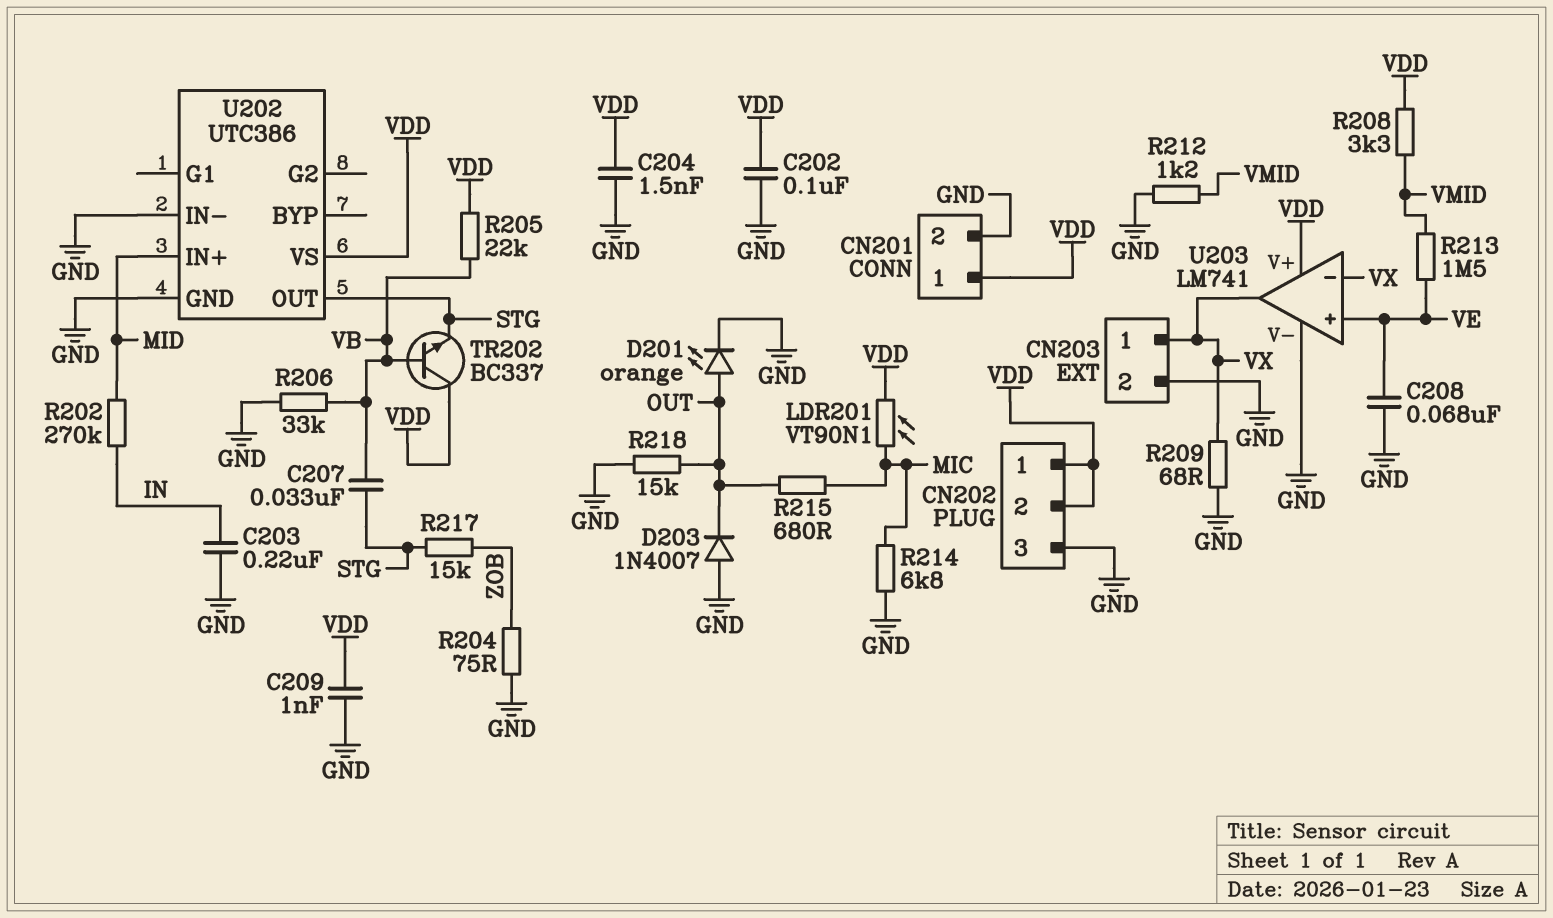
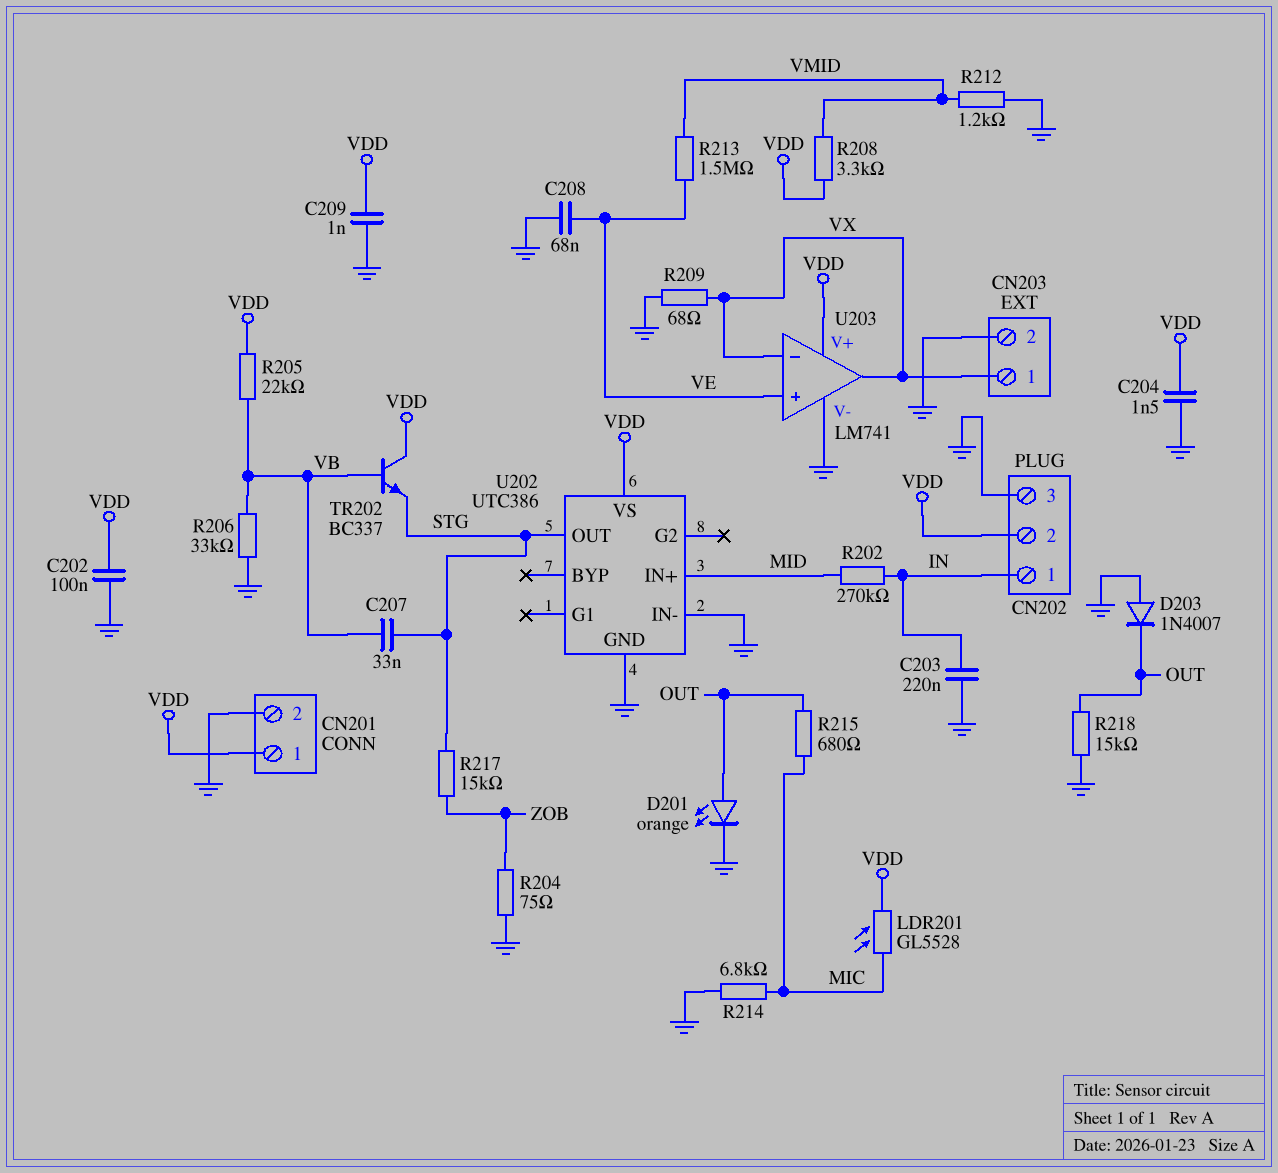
CN202 pin 1: VDD -> IN
LDR201: VT90N1 (MIC, VDD) -> GL5528 (MIC, VDD)

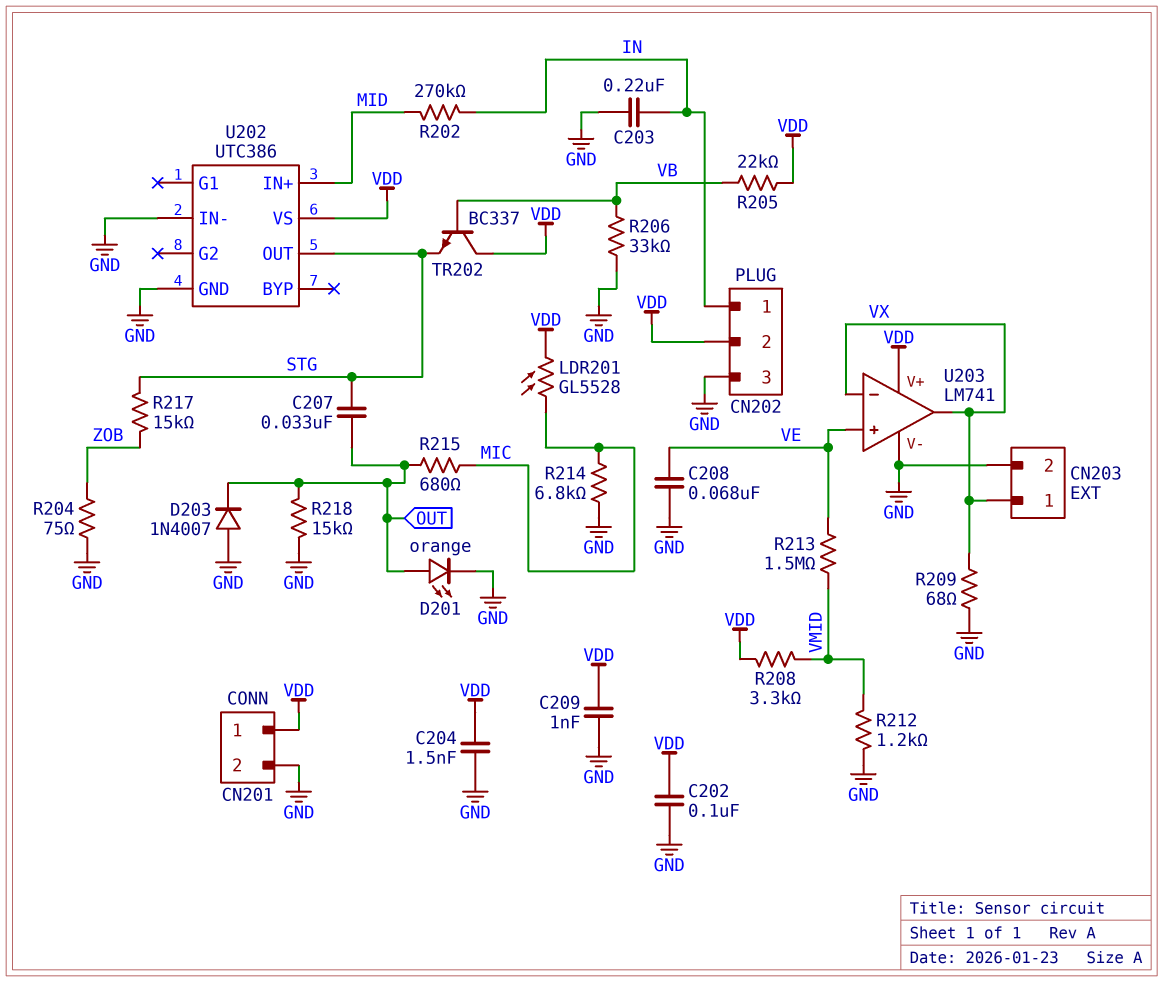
C207: 33nF (STG, VB) -> 33nF (OUT, STG)

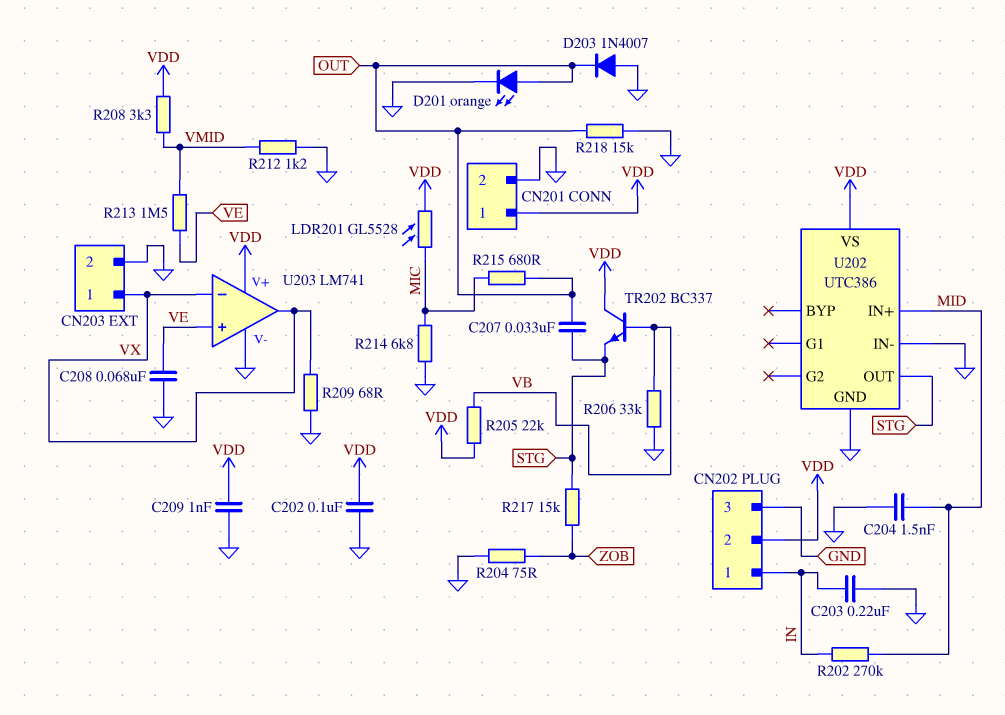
C204: 1.5nF (GND, VDD) -> 1.5nF (GND, MID)

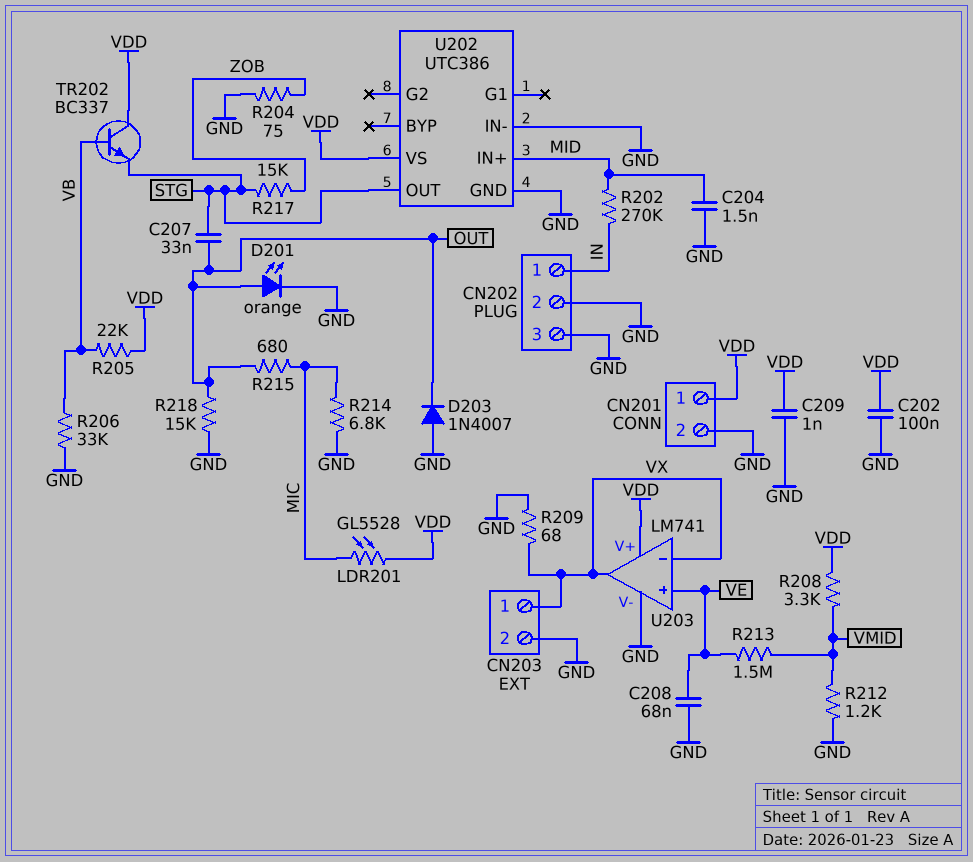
C203: 220nF (GND, IN) -> none
CN202 pin 2: VDD -> GND

